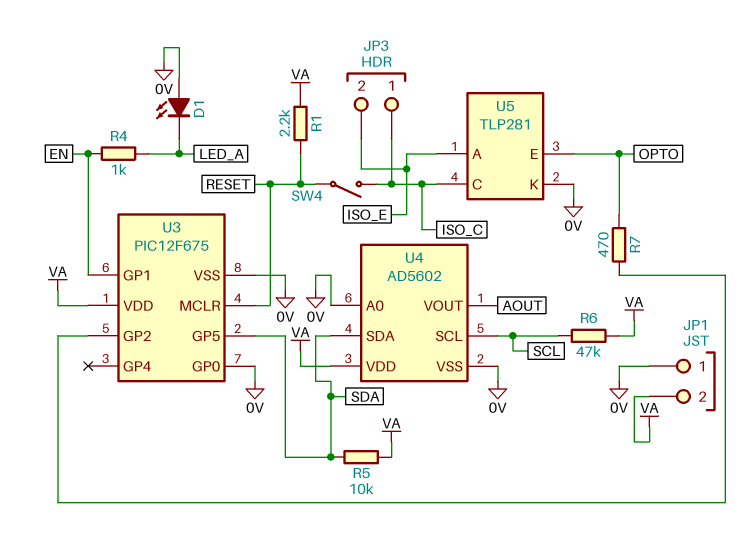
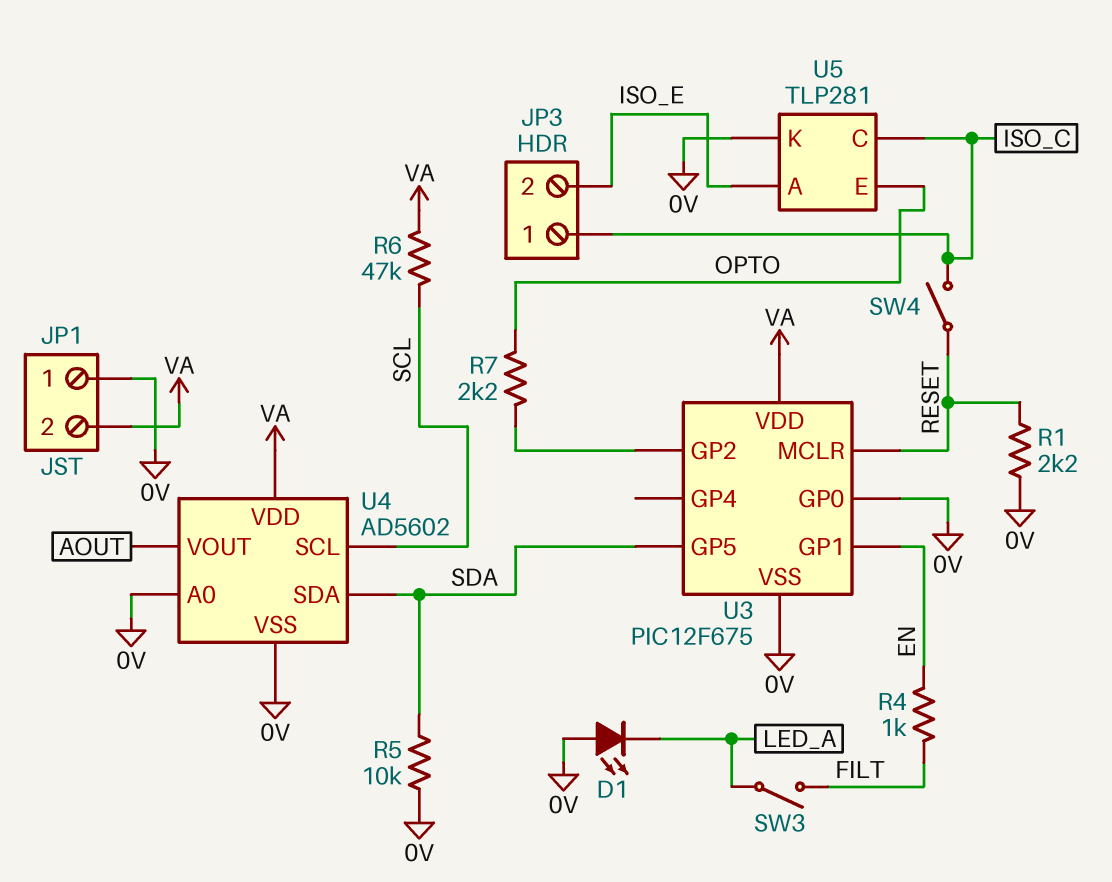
R1: 2.2k (RESET, VA) -> 2.2k (0V, RESET)
R4: 1k (EN, LED_A) -> 1k (EN, FILT)
R5: 10k (SDA, VA) -> 10k (0V, SDA)
R7: 470 (OPTO, U3/GP2) -> 2.2k (OPTO, U3/GP2)
SW3: none -> switch (FILT, LED_A)

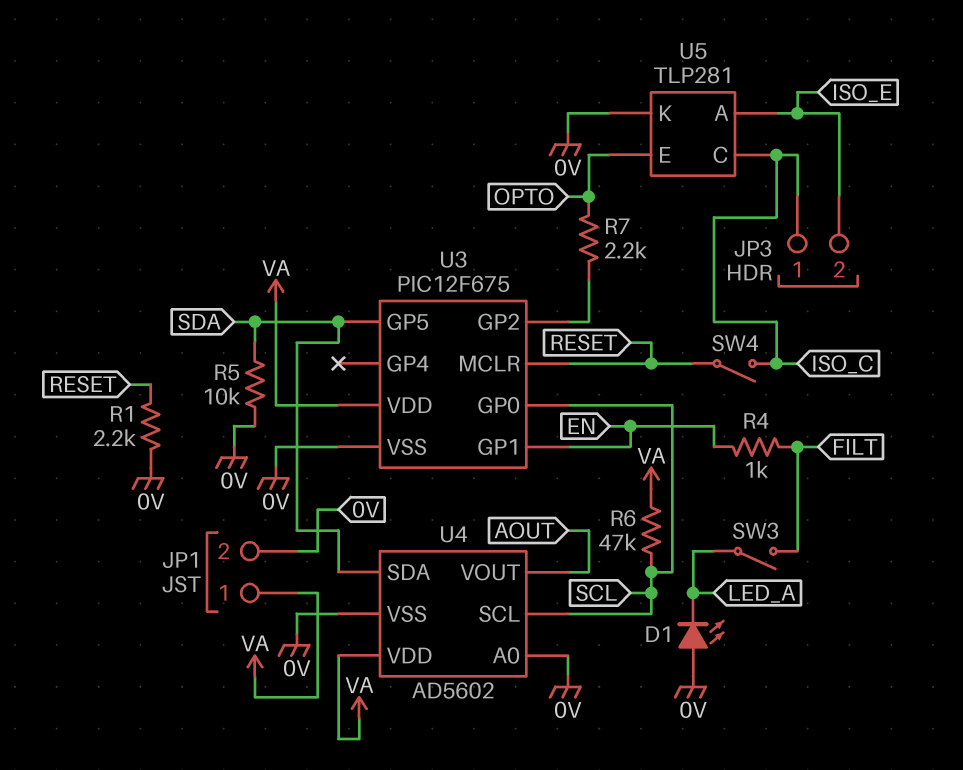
JP1 pin 1: 0V -> VA
JP1 pin 2: VA -> 0V
U3 pin GP0: 0V -> SCL

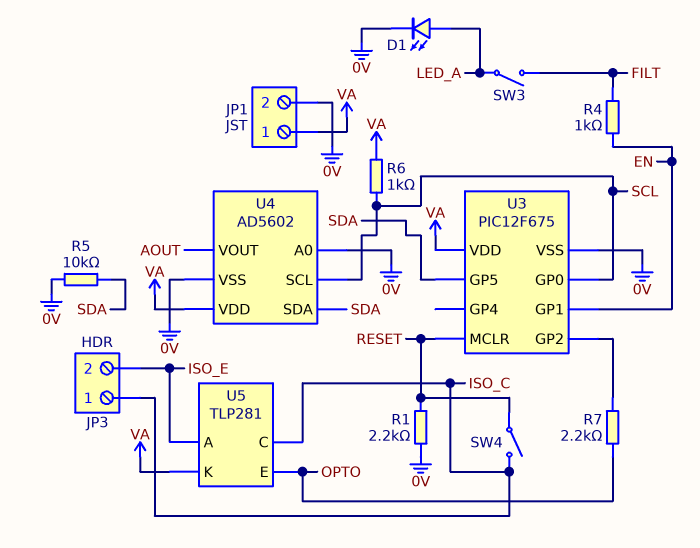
D1: LED (A 0V, K LED_A) -> LED (A LED_A, K 0V)
R6: 47k (SCL, VA) -> 1k (SCL, VA)
U5 pin K: 0V -> VA

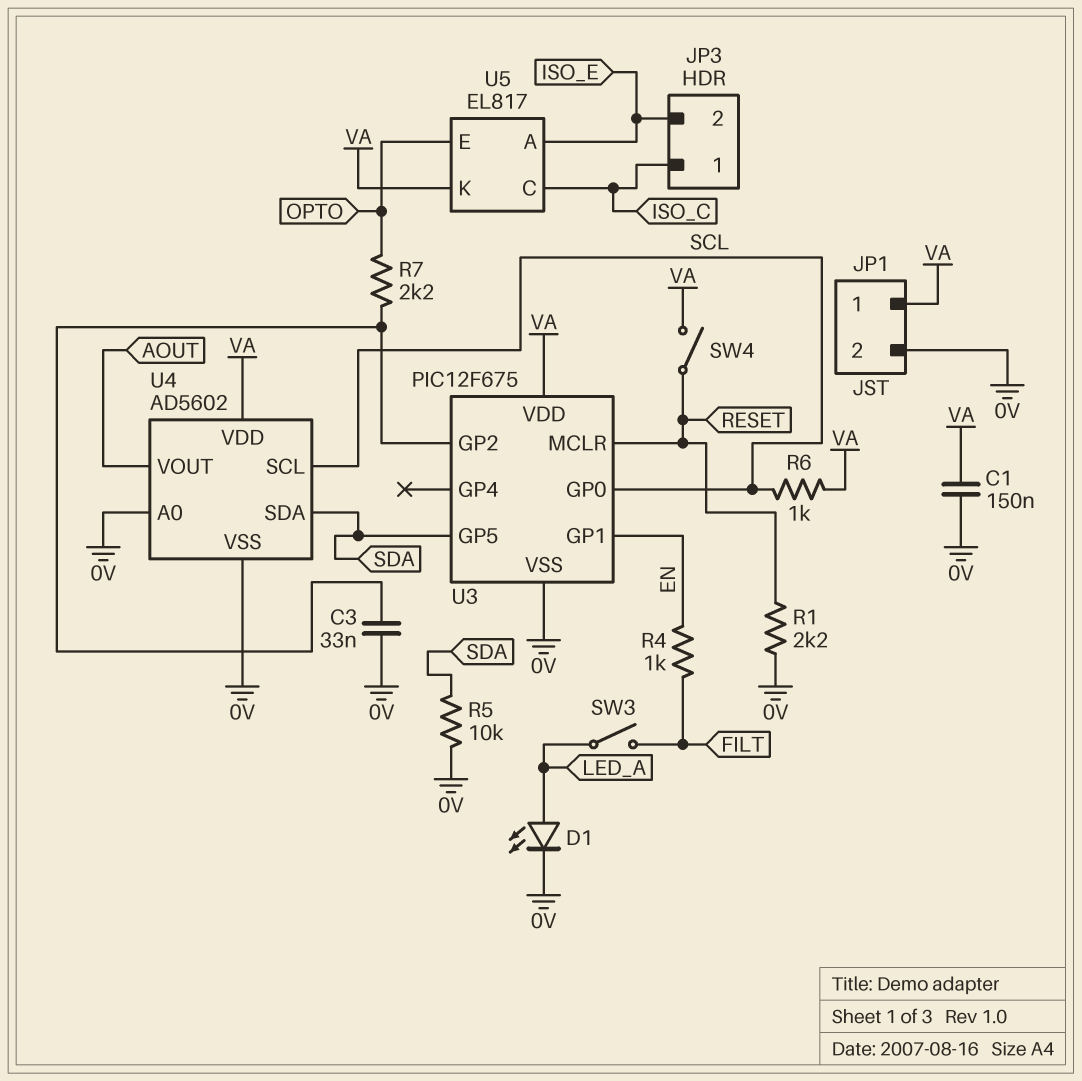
C1: none -> 150nF (0V, VA)
C3: none -> 33nF (0V, U3/GP2)
SW4: switch (ISO_C, RESET) -> switch (RESET, VA)
U5: TLP281 -> EL817

